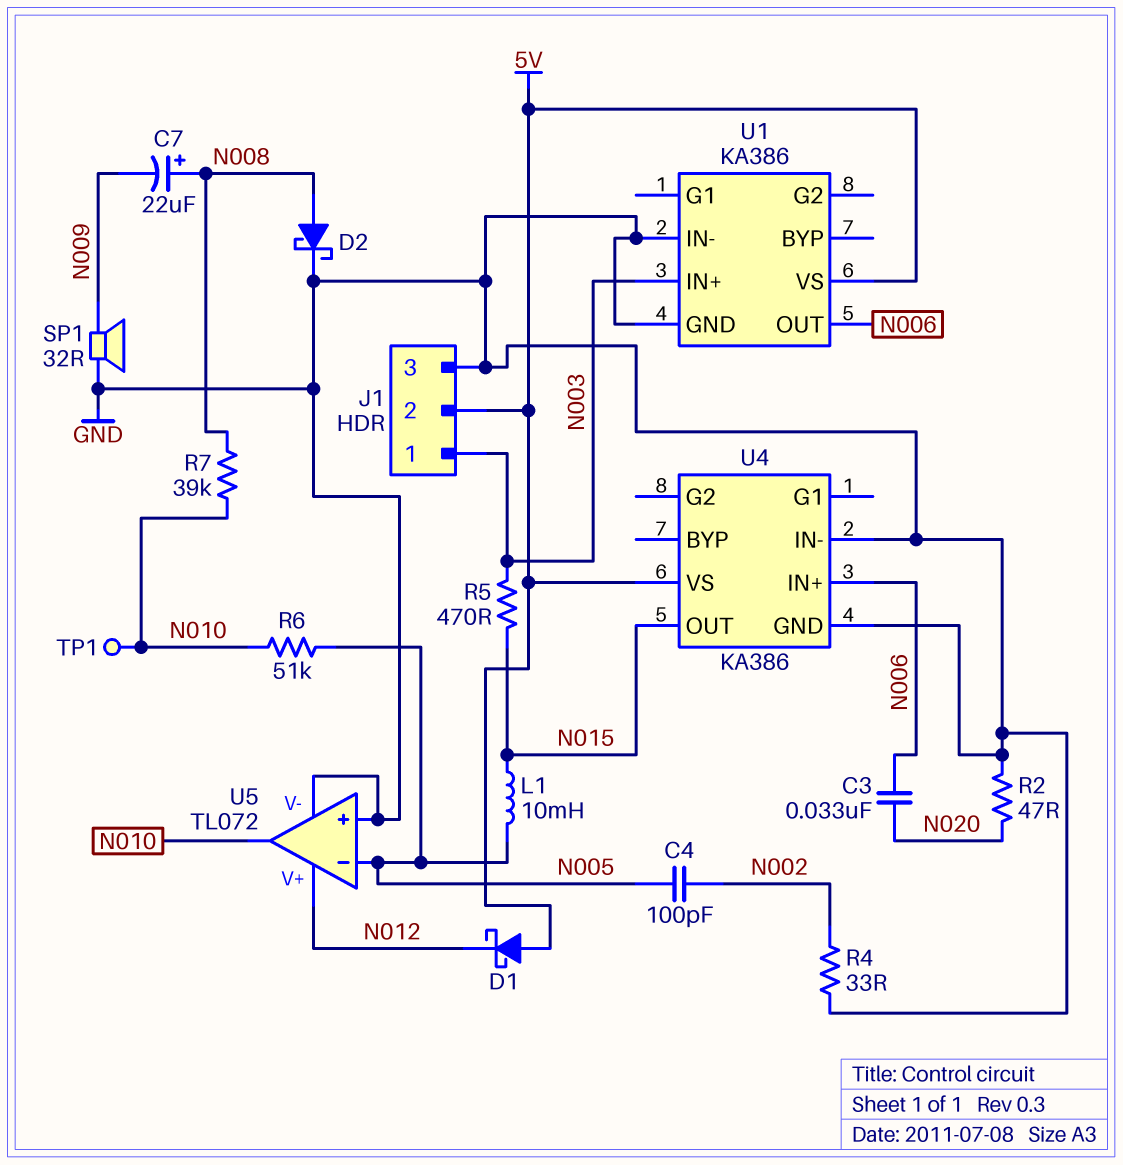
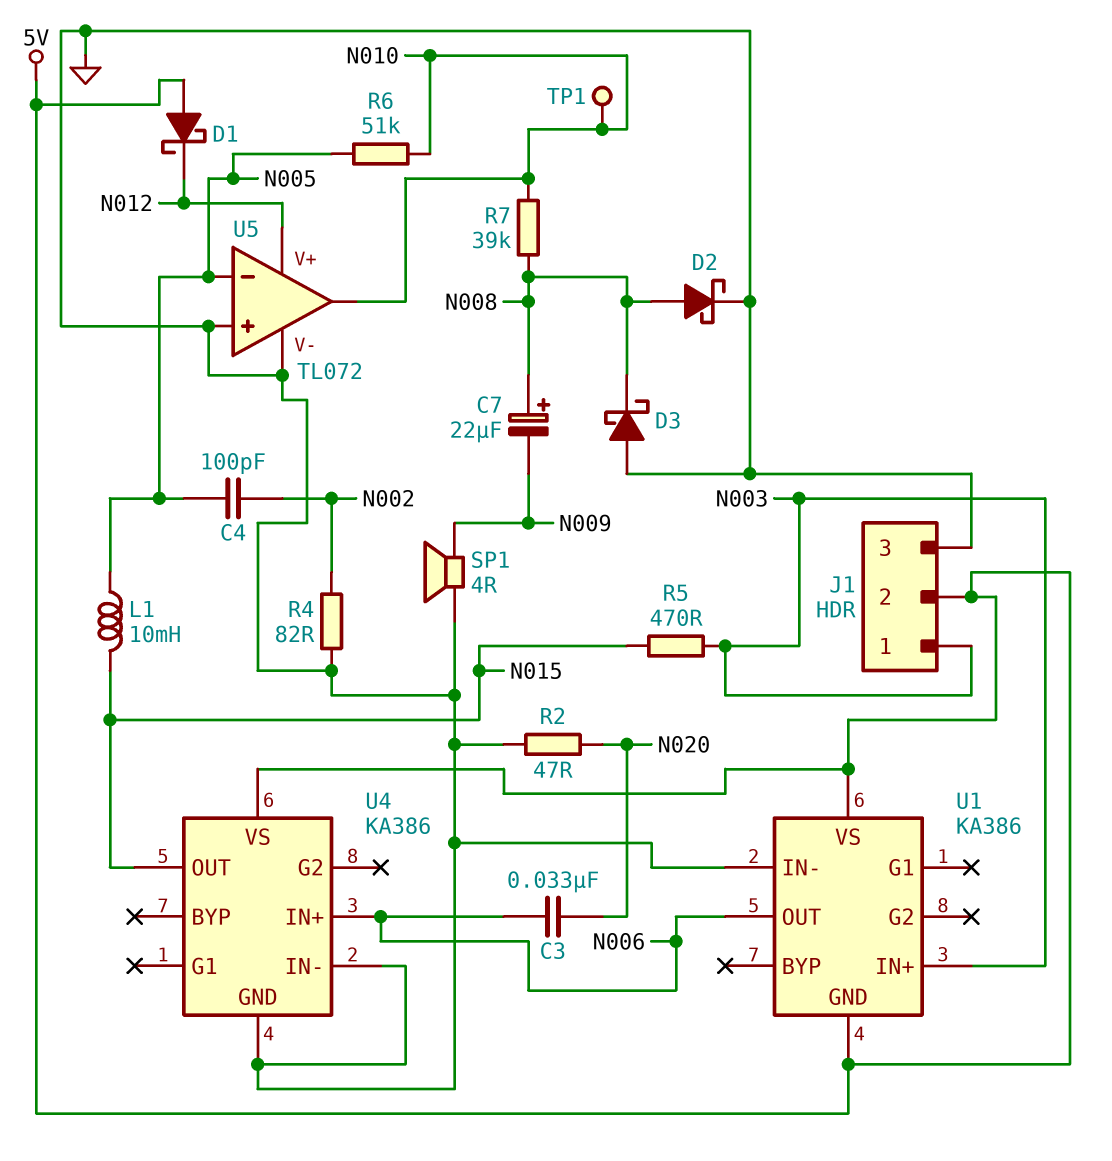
D3: none -> schottky (A GND, K N008)
R4: 33 (GND, N002) -> 82 (GND, N002)
SP1: speaker 32R (GND, N009) -> speaker 4R (GND, N009)
U1 pin GND: GND -> 5V

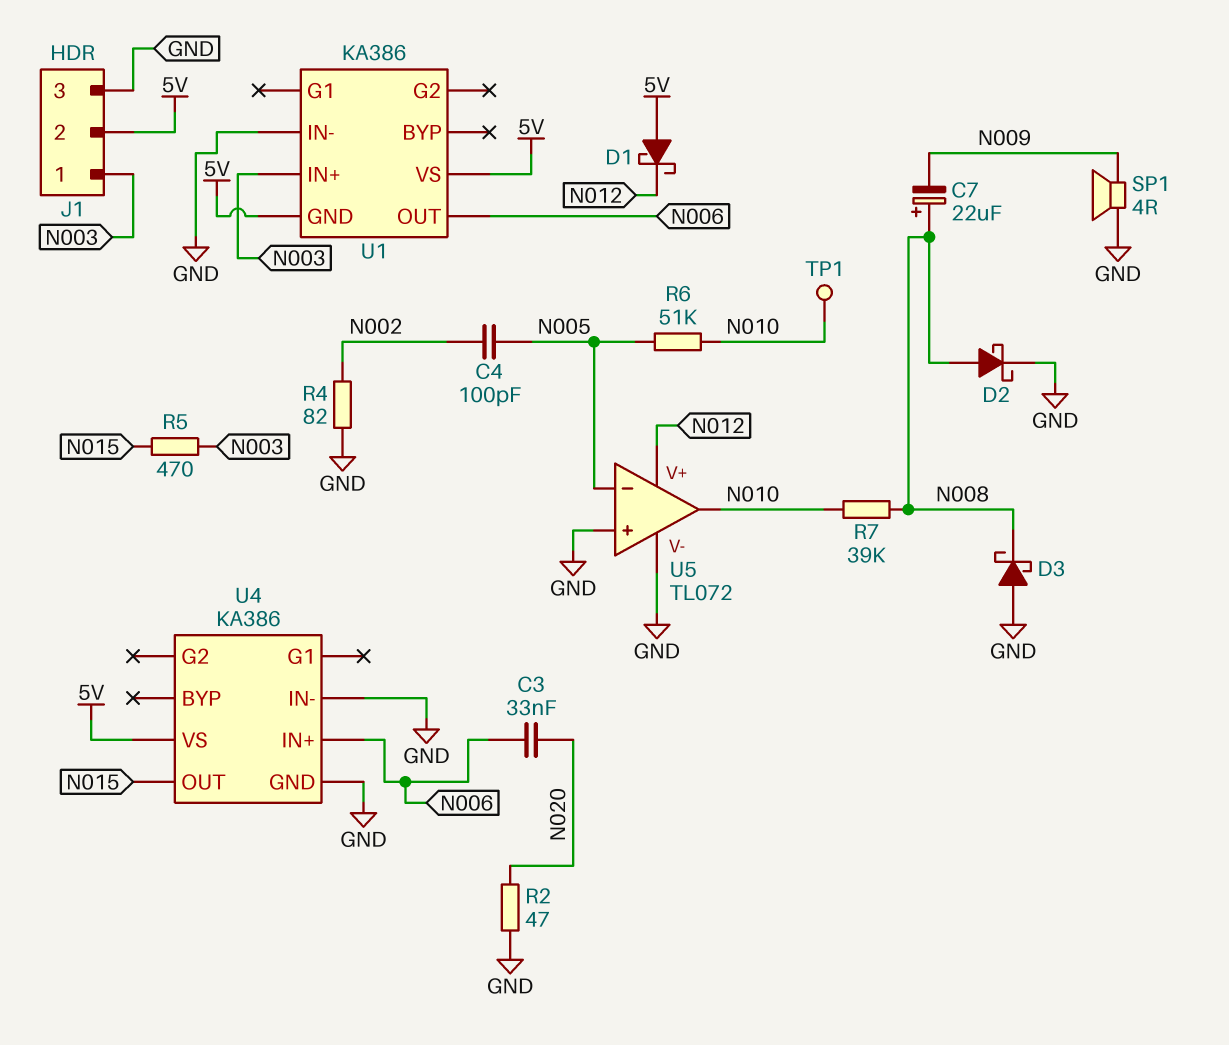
L1: 10mH (N005, N015) -> none

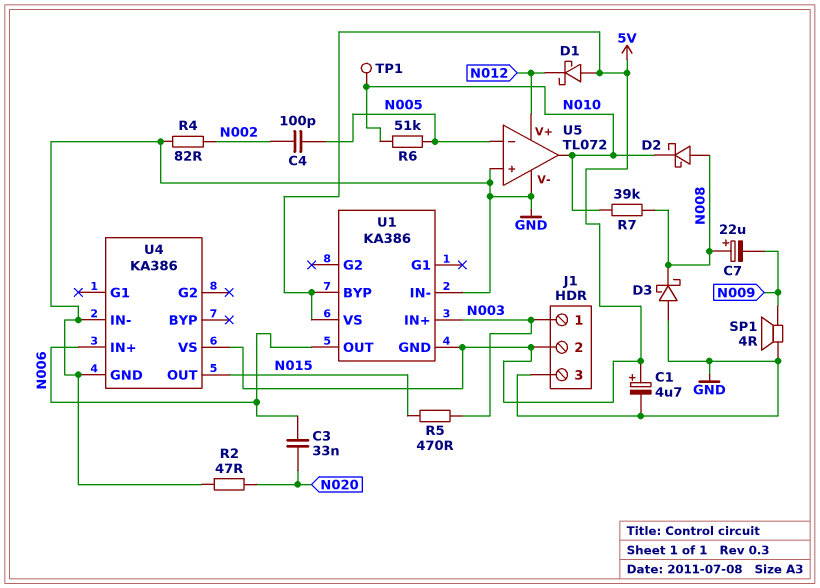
C1: none -> 4.7uF (plus 5V, minus GND)
D2: schottky (A N008, K GND) -> schottky (A N008, K N010)
U1 pin BYP: none -> 5V

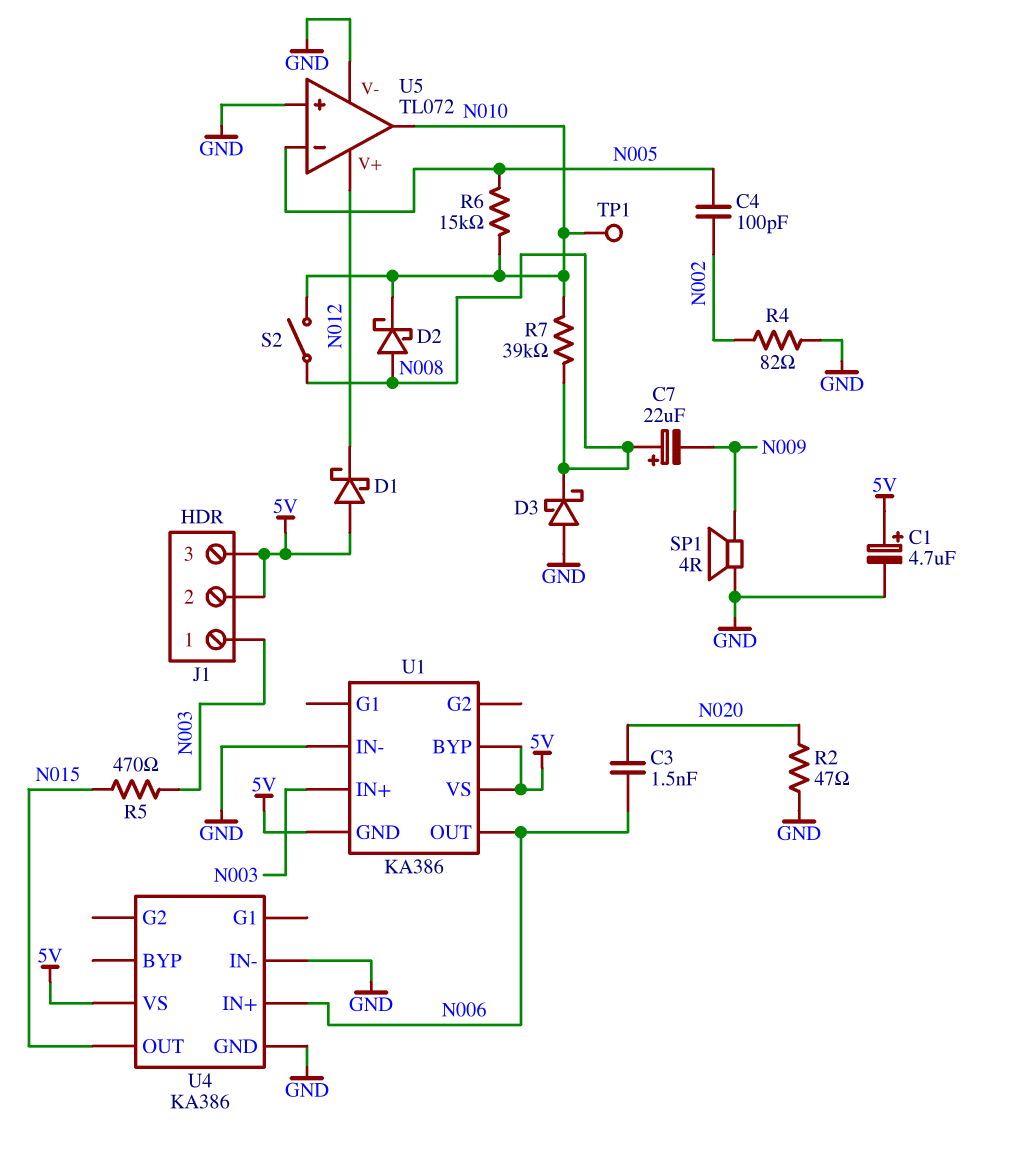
C3: 33nF (N006, N020) -> 1.5nF (N006, N020)
J1 pin 3: GND -> 5V
R6: 51k (N005, N010) -> 15k (N005, N010)
S2: none -> switch (N008, N010)

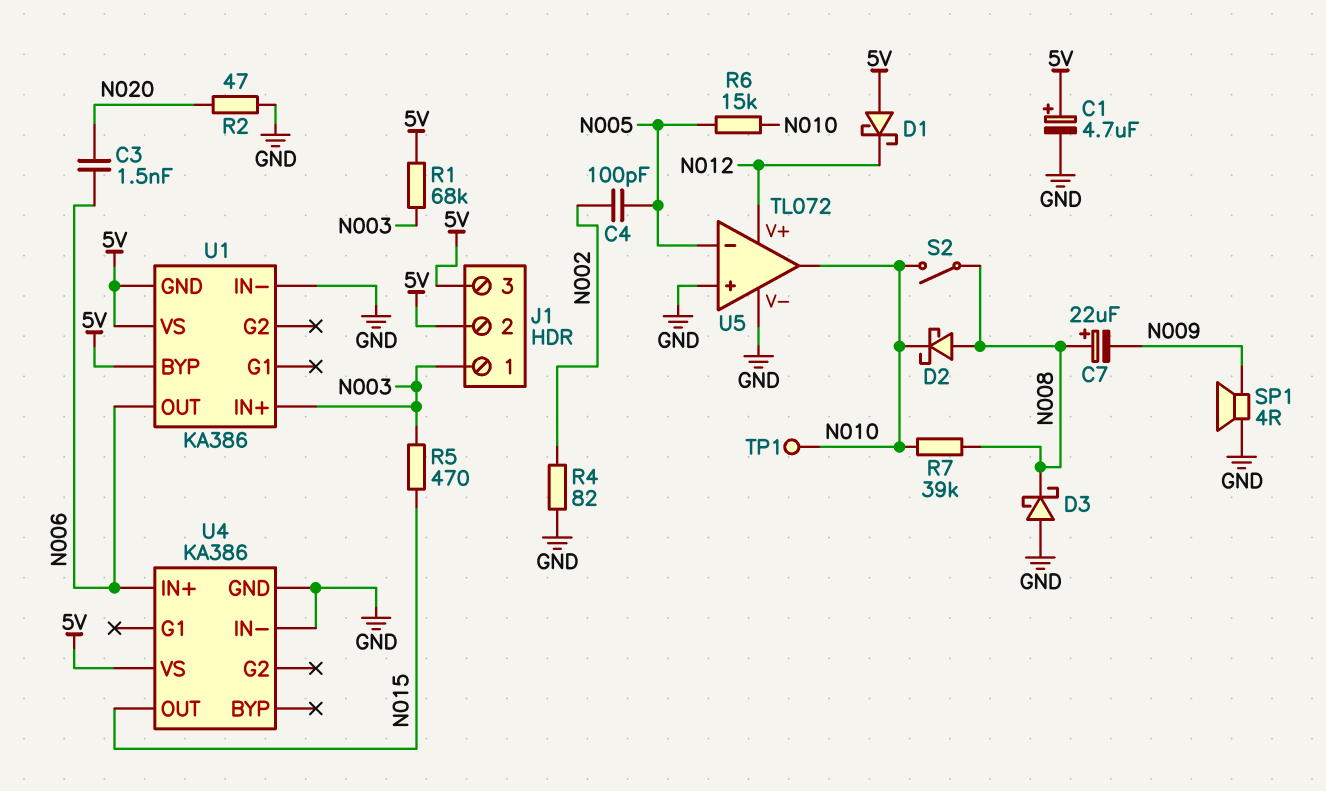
R1: none -> 68k (5V, N003)

